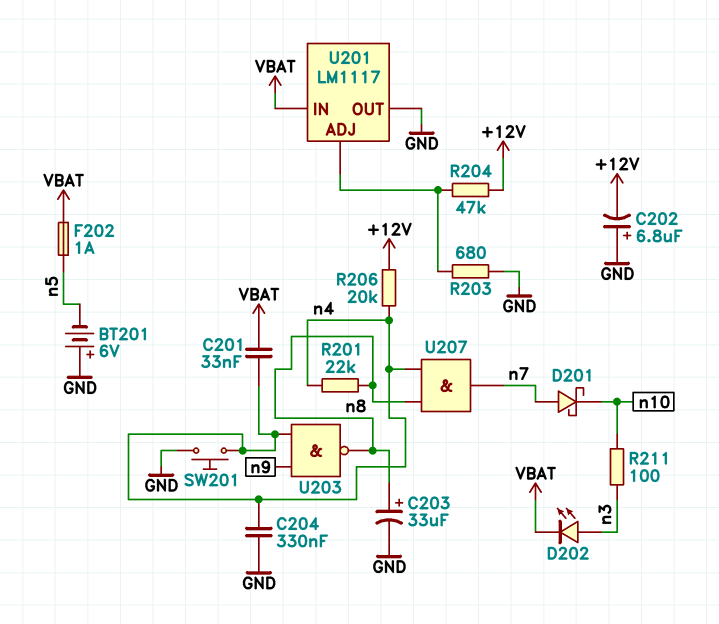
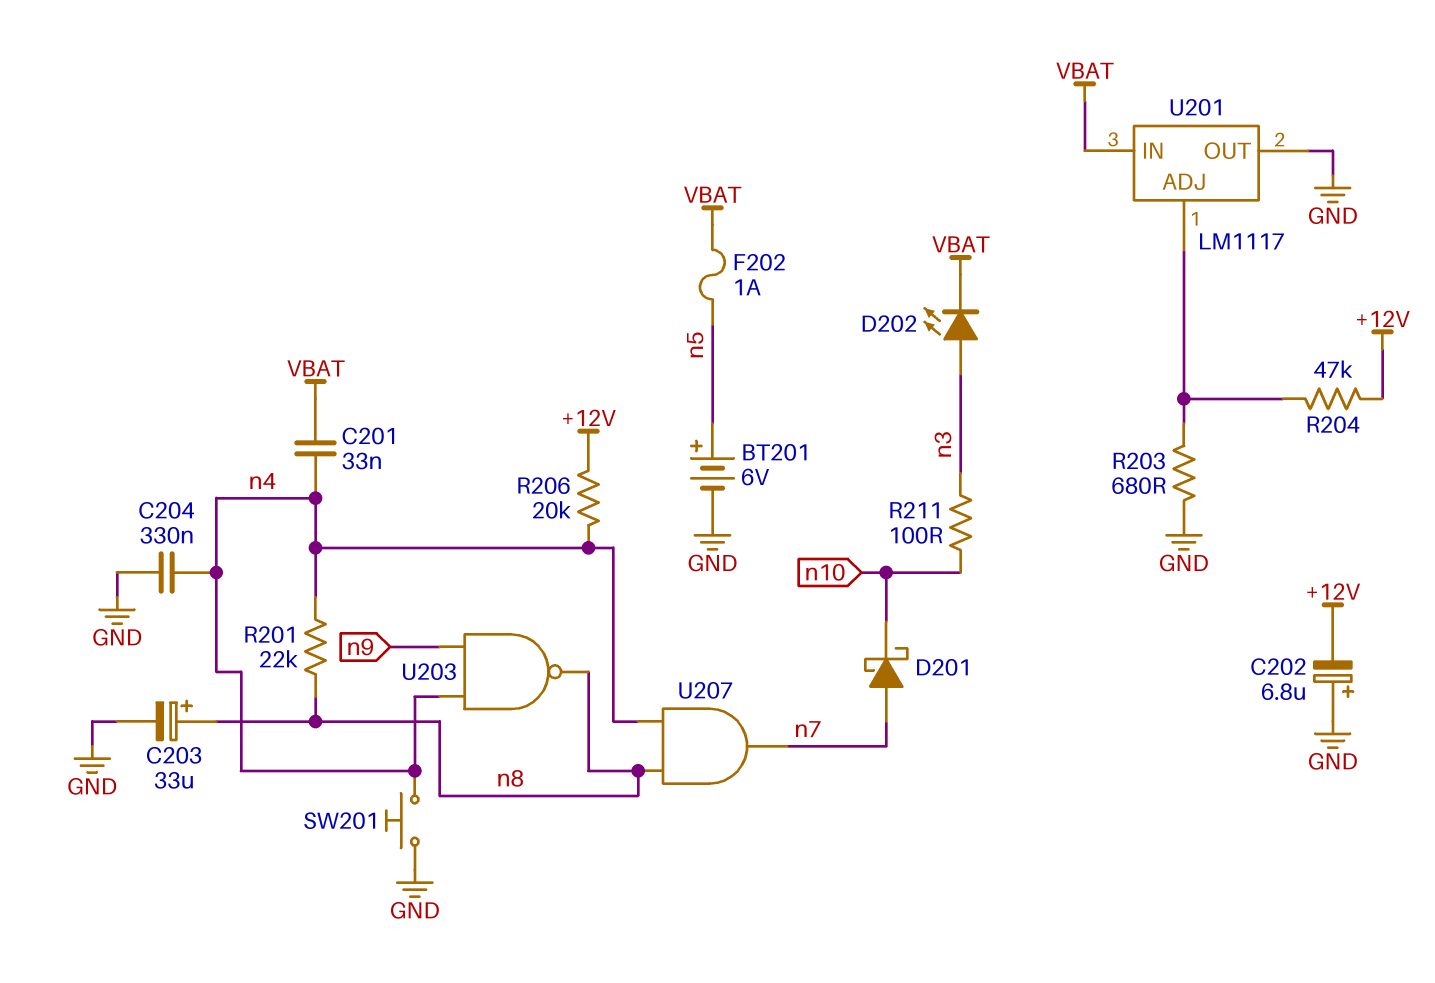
BT201: 6V (plus GND, minus n5) -> 6V (plus n5, minus GND)

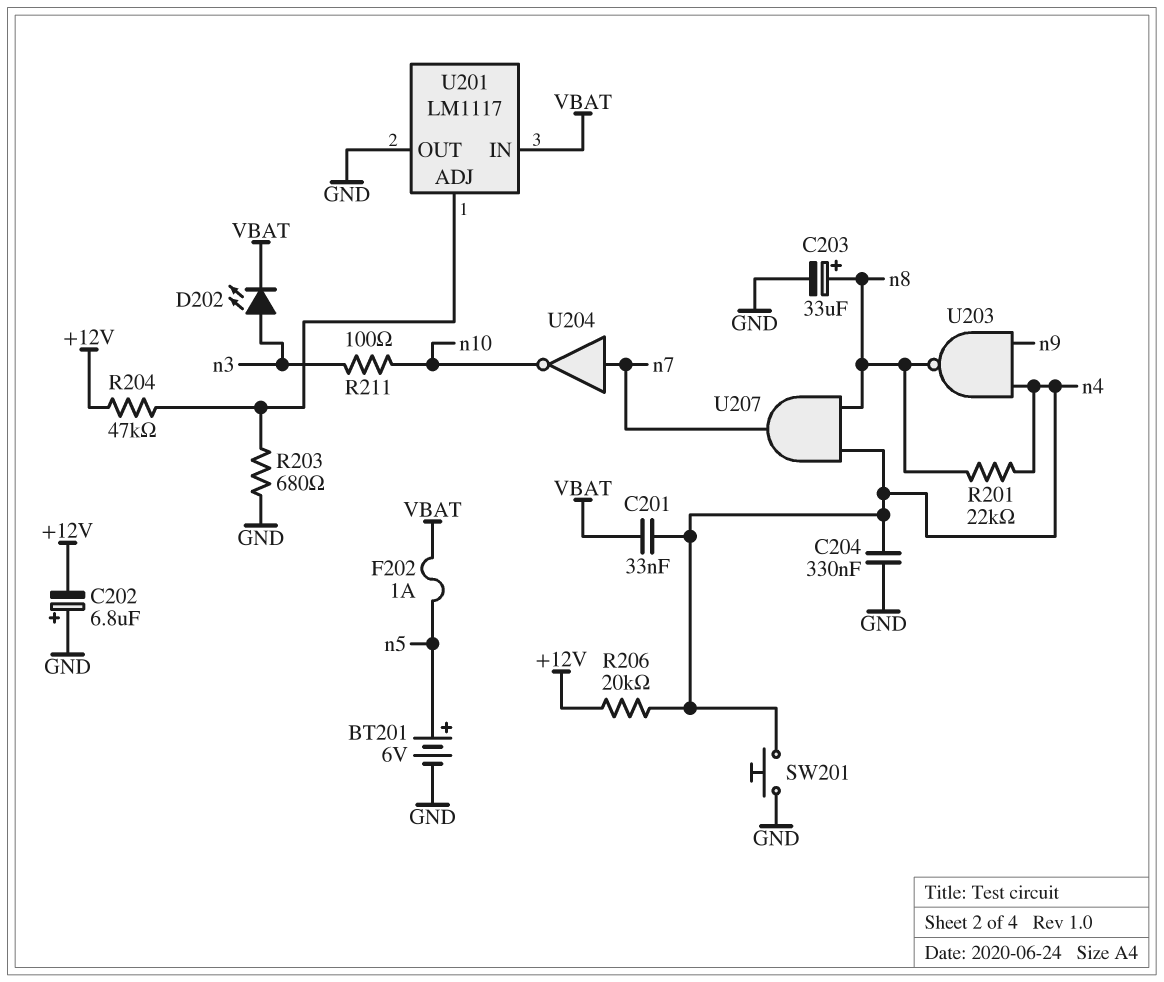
D201: schottky (A n7, K n10) -> none
U204: none -> NOT (in n7, out n10)

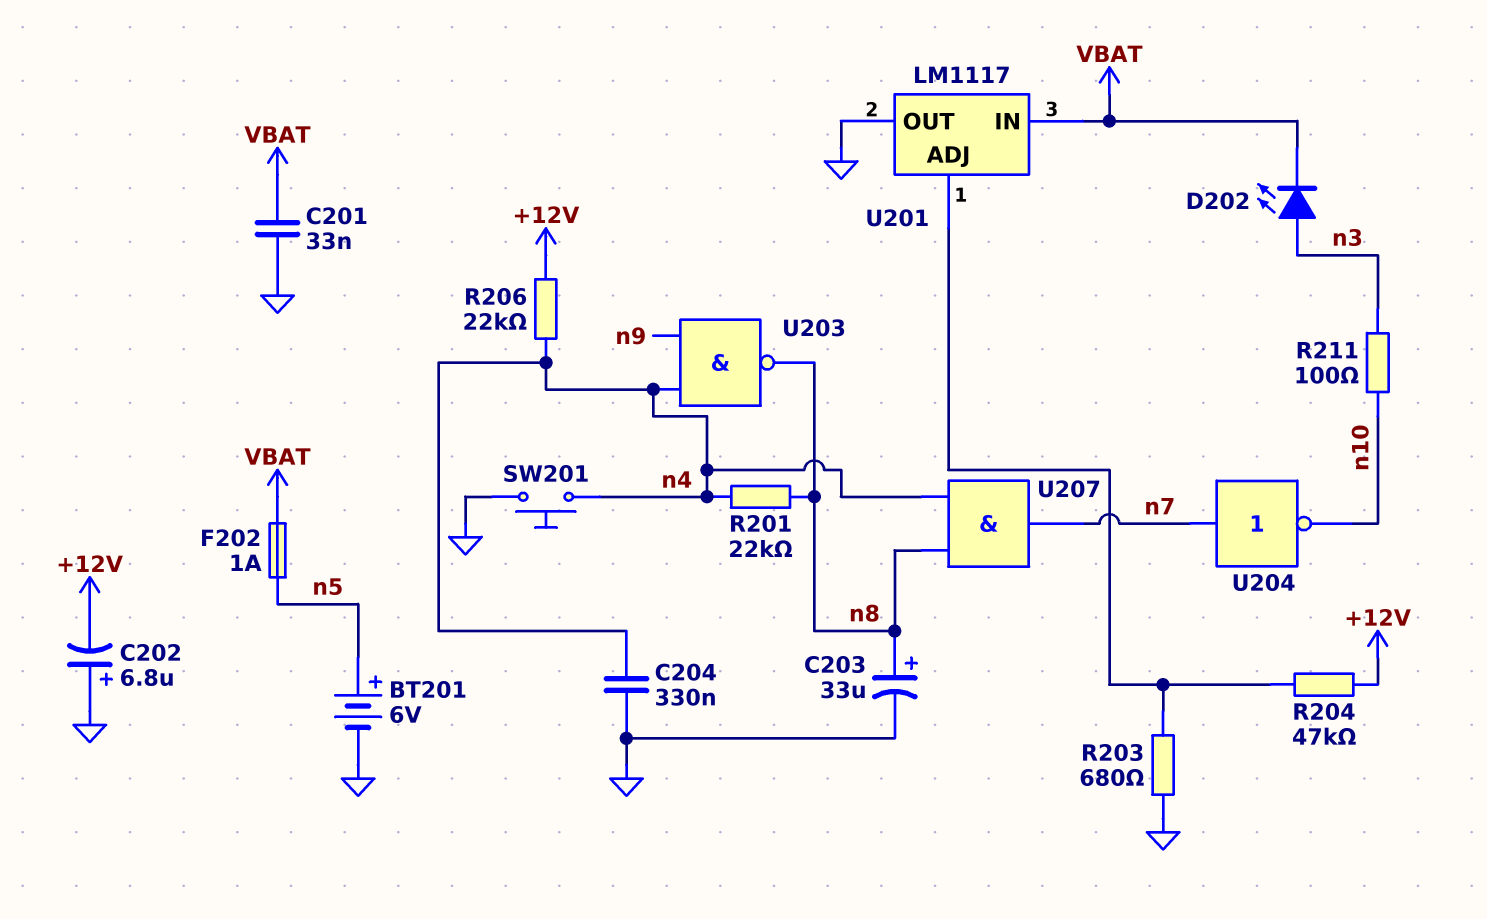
C201: 33nF (VBAT, n4) -> 33nF (GND, VBAT)
R206: 20k (+12V, n4) -> 22k (+12V, n4)

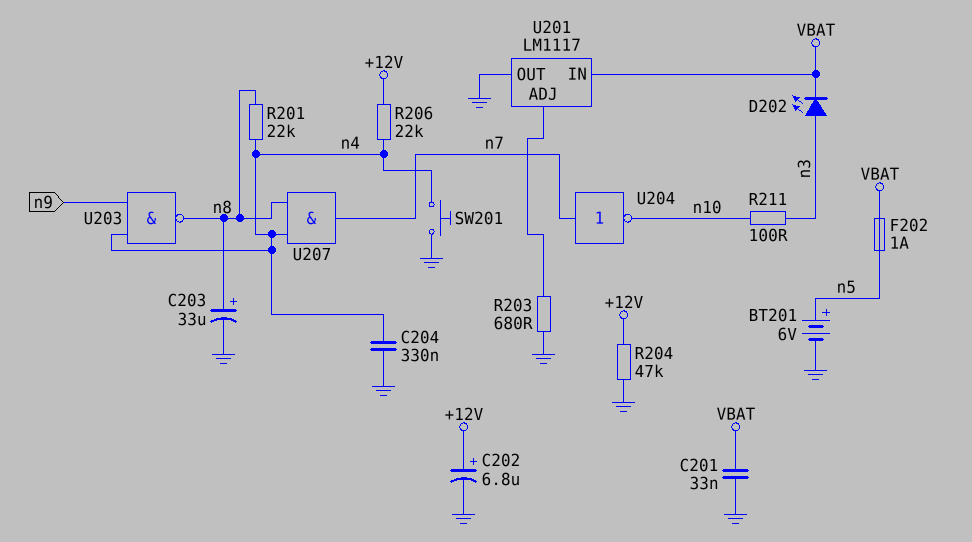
C202: 6.8uF (plus GND, minus +12V) -> 6.8uF (plus +12V, minus GND)
R204: 47k (+12V, U201/ADJ) -> 47k (+12V, GND)

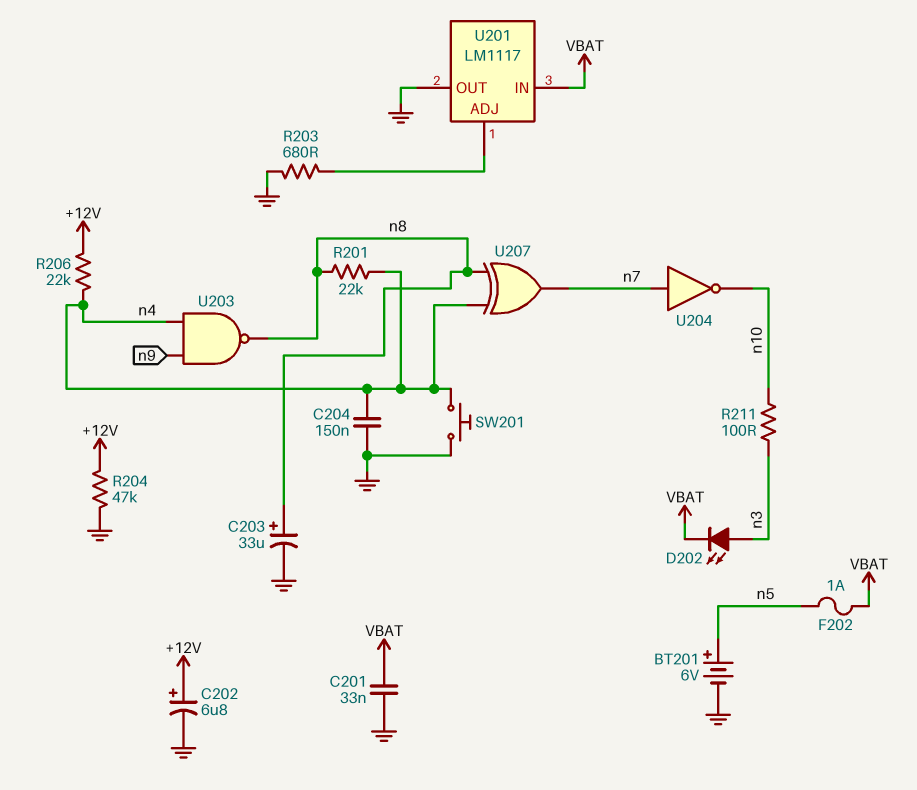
C204: 330nF (GND, n4) -> 150nF (GND, n4)
U207: AND (in n4, in n8, out n7) -> XOR (in n4, in n8, out n7)

